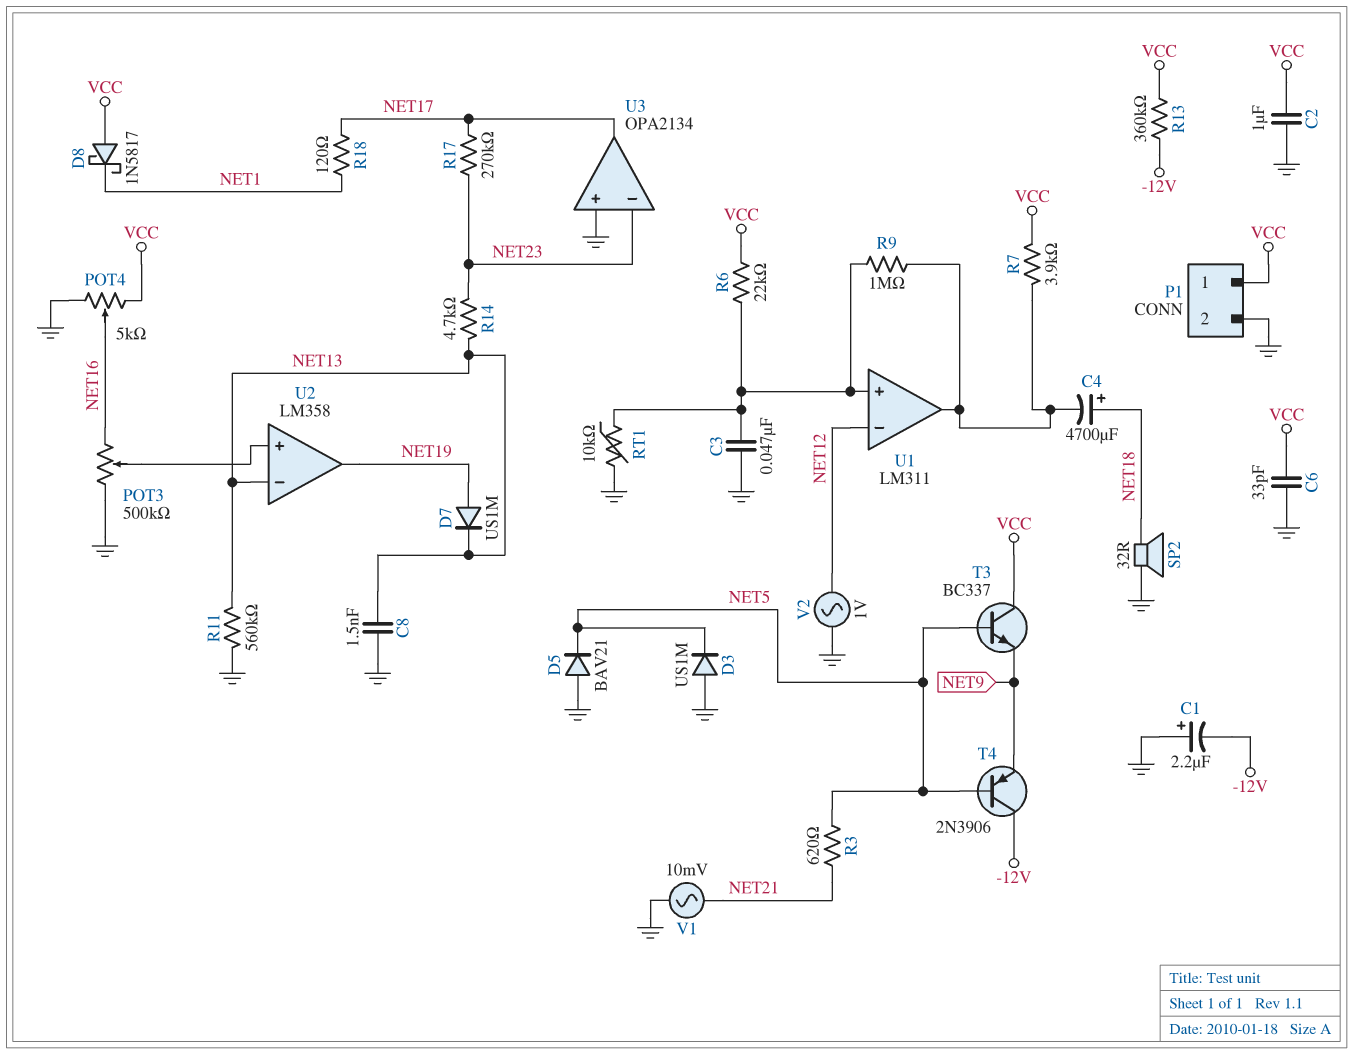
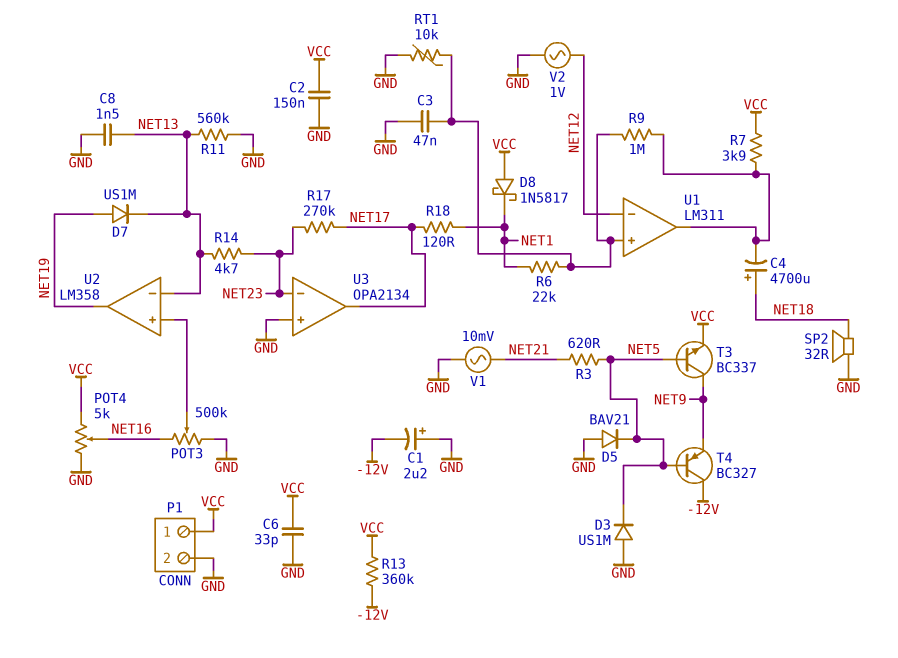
C2: 1uF (GND, VCC) -> 150nF (GND, VCC)
R6: 22k (U1/in+, VCC) -> 22k (NET1, U1/in+)
T3: NPN BC337 (B NET5, C VCC, E NET9) -> NPN BC337 (B NET5, C NET9, E VCC)
T4: PNP 2N3906 (B NET5, C -12V, E NET9) -> PNP BC327 (B NET5, C -12V, E NET9)

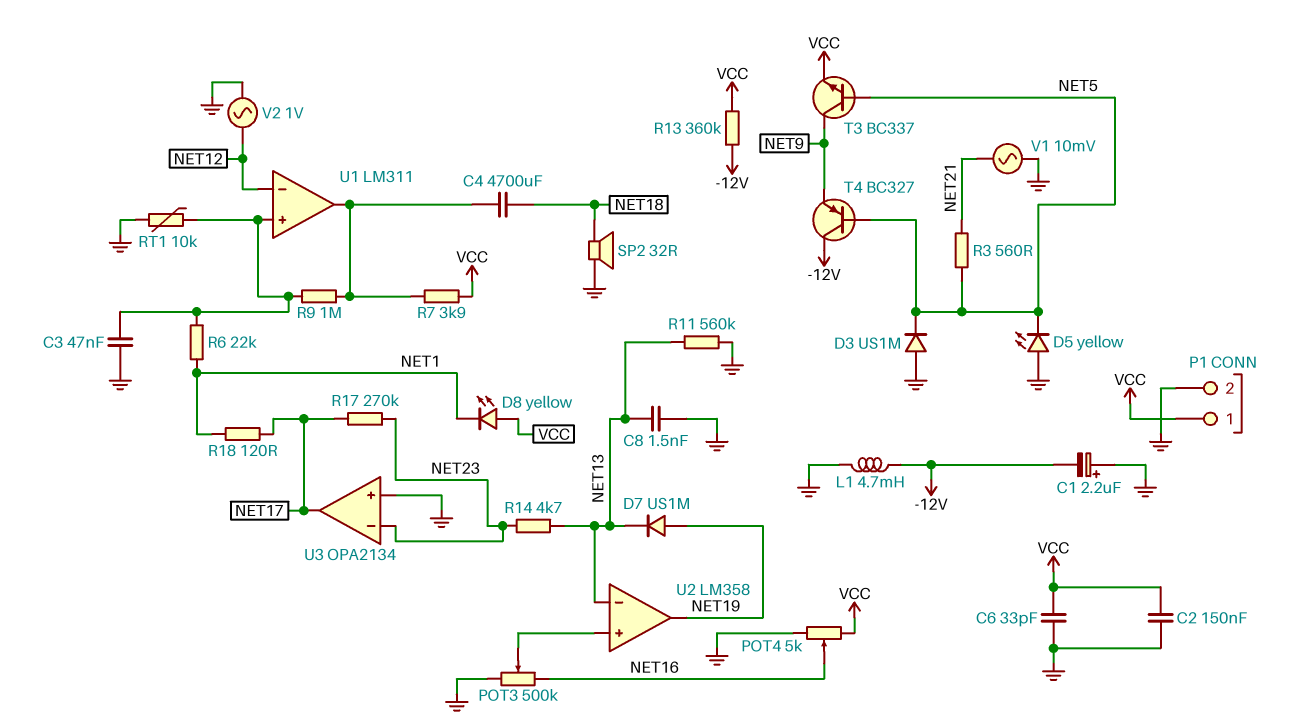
C4: 4700uF (plus NET18, minus U1/out) -> 4700uF (NET18, U1/out)
D5: diode BAV21 (A GND, K NET5) -> LED yellow (A GND, K NET5)
D8: schottky 1N5817 (A VCC, K NET1) -> LED yellow (A VCC, K NET1)
L1: none -> 4.7mH (-12V, GND)
R3: 620 (NET5, NET21) -> 560 (NET5, NET21)

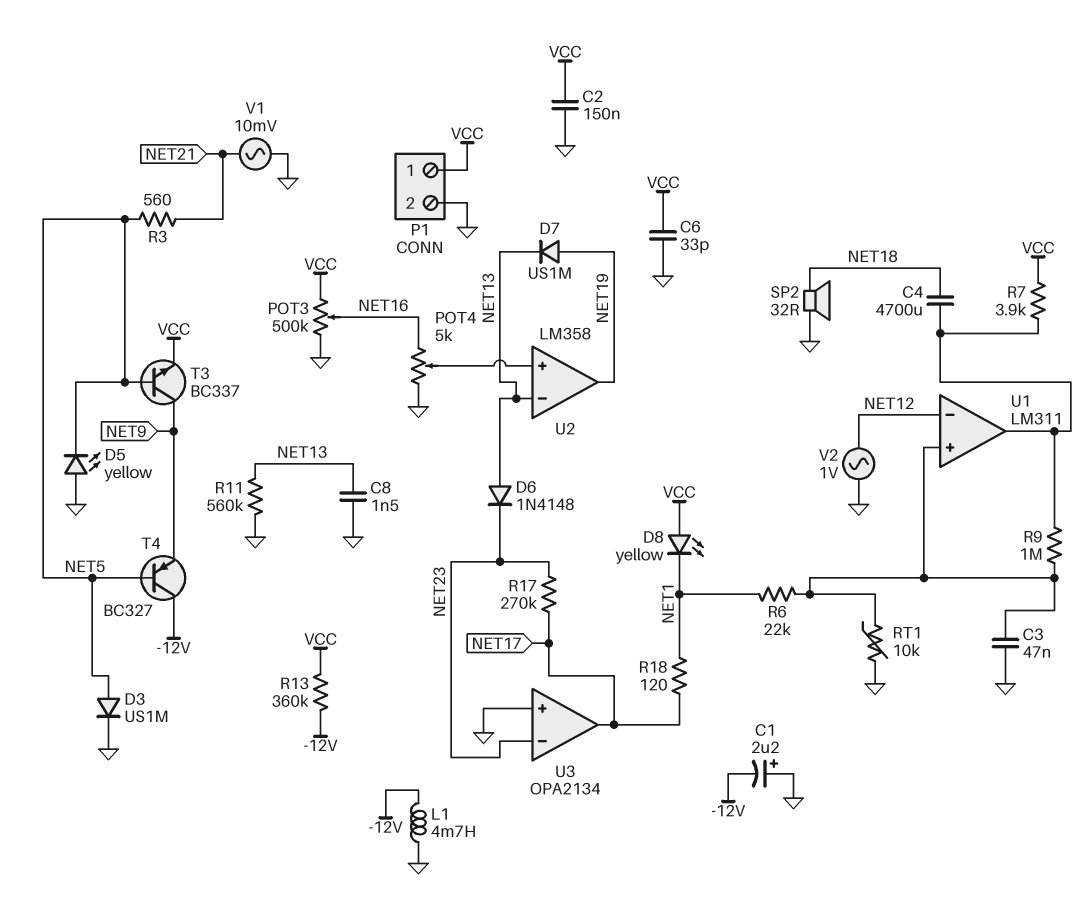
D3: diode US1M (A GND, K NET5) -> diode US1M (A NET5, K GND)
D6: none -> diode 1N4148 (A NET13, K NET23)
POT3: 500k (GND, NET16, wiper U2/in+) -> 500k (GND, VCC, wiper NET16)
POT4: 5k (GND, VCC, wiper NET16) -> 5k (GND, NET16, wiper U2/in+)
R14: 4.7k (NET13, NET23) -> none

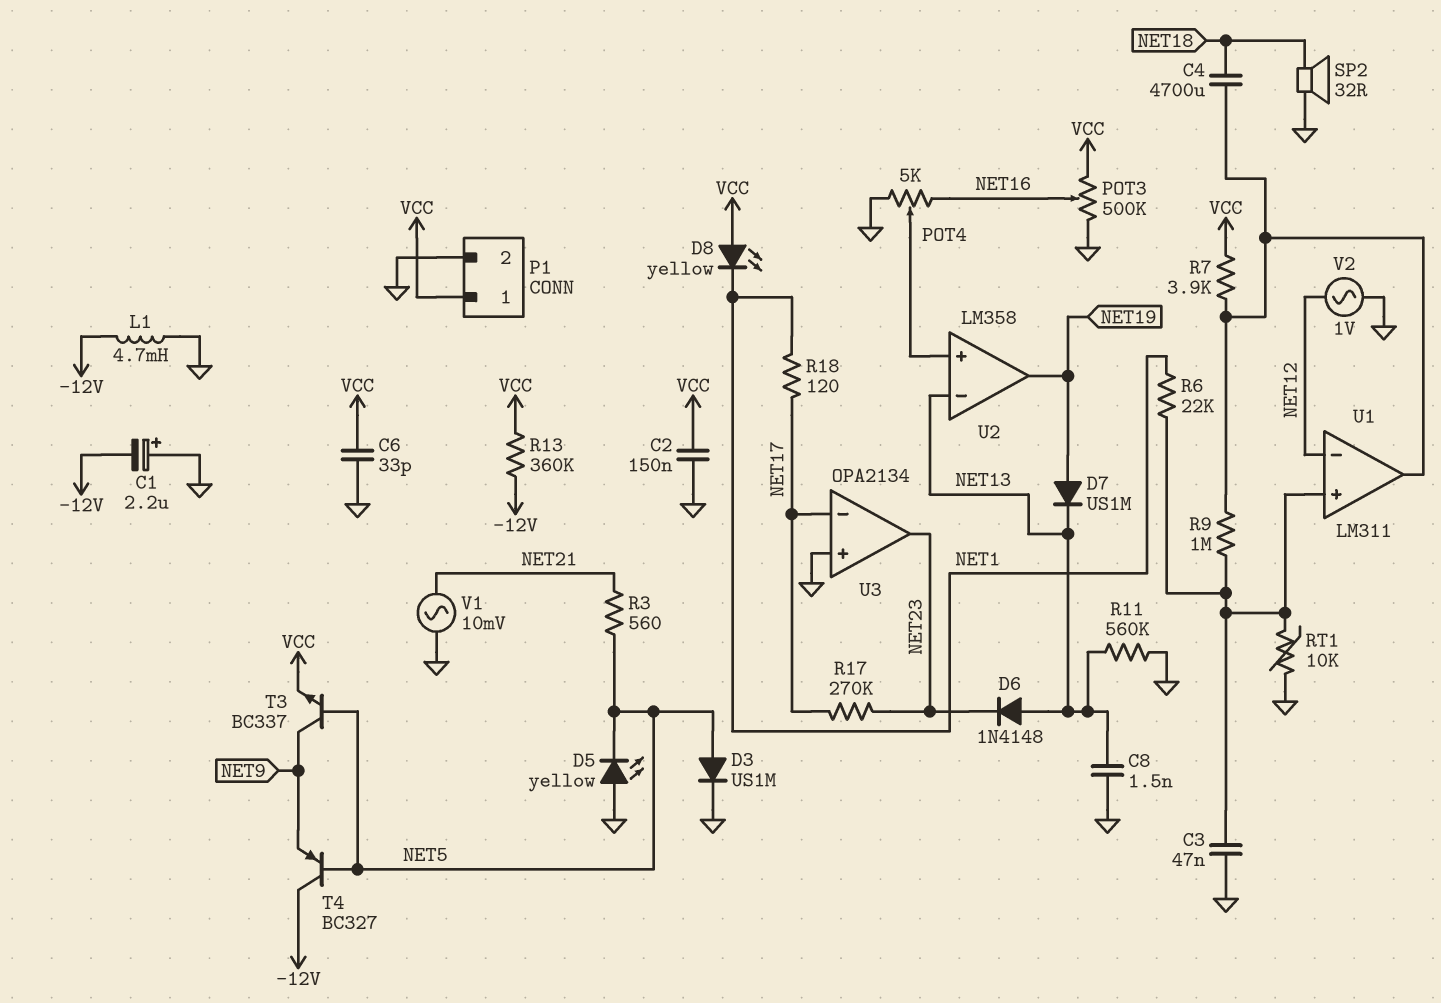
U3 pin in-: NET23 -> NET17
U3 pin out: NET17 -> NET23

